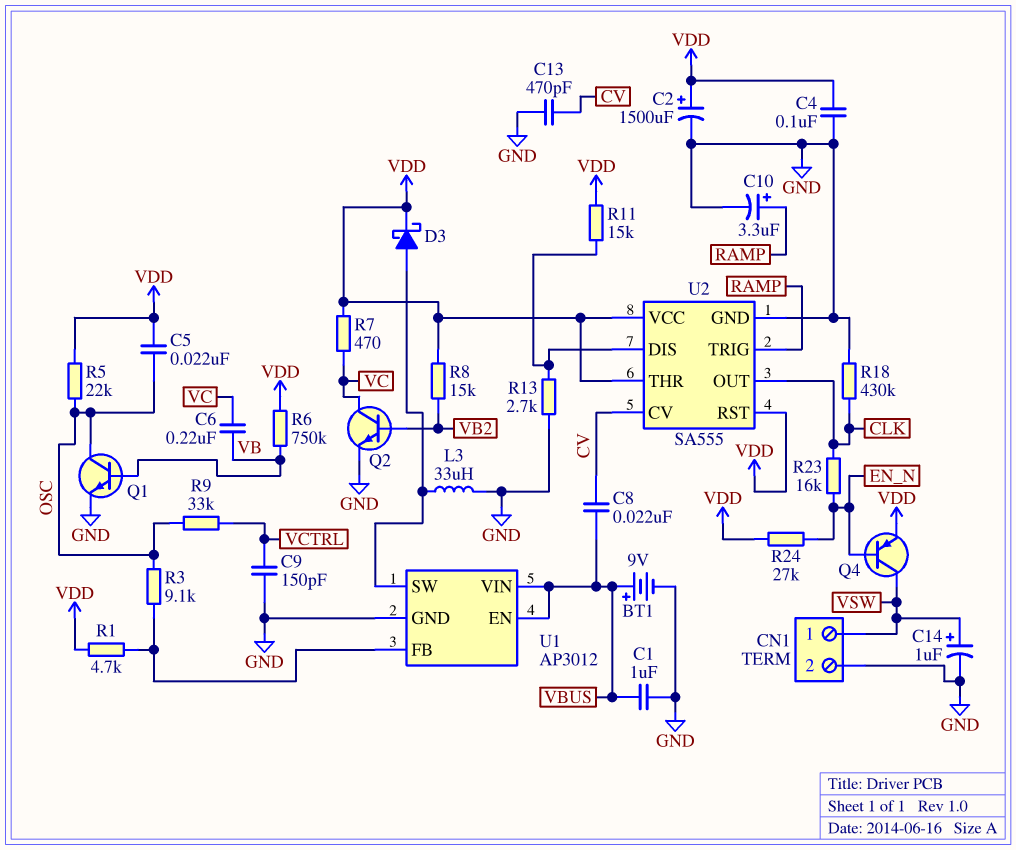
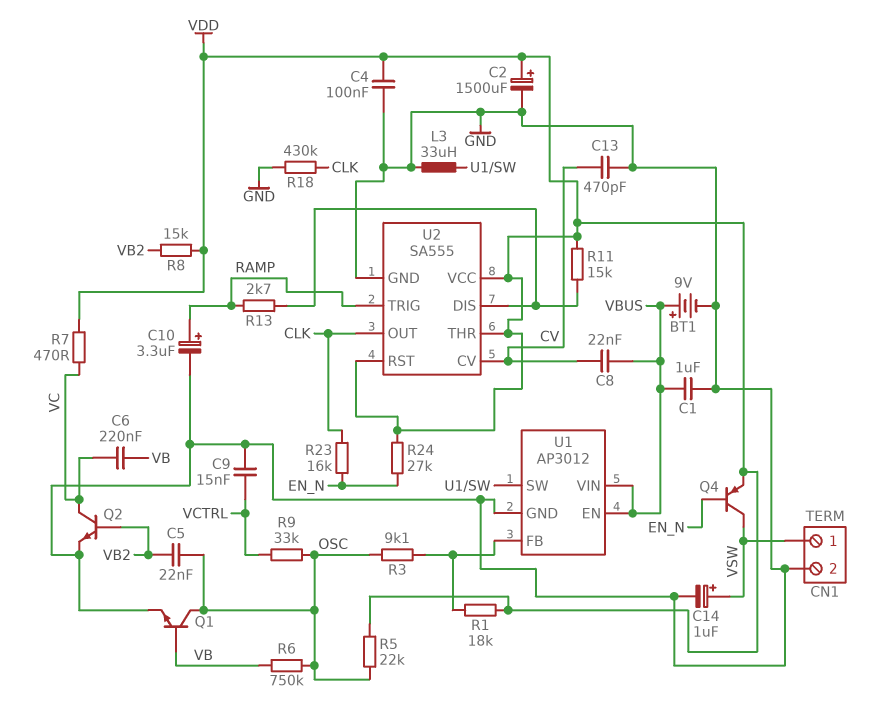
C5: 22nF (OSC, VDD) -> 22nF (OSC, VB2)
C9: 150pF (GND, VCTRL) -> 15nF (GND, VCTRL)
D3: schottky (A U1/SW, K VDD) -> none
R1: 4.7k (U1/FB, VDD) -> 18k (U1/FB, VDD)
R6: 750k (VB, VDD) -> 750k (OSC, VB)
R13: 2.7k (GND, U2/DIS) -> 2.7k (RAMP, U2/DIS)

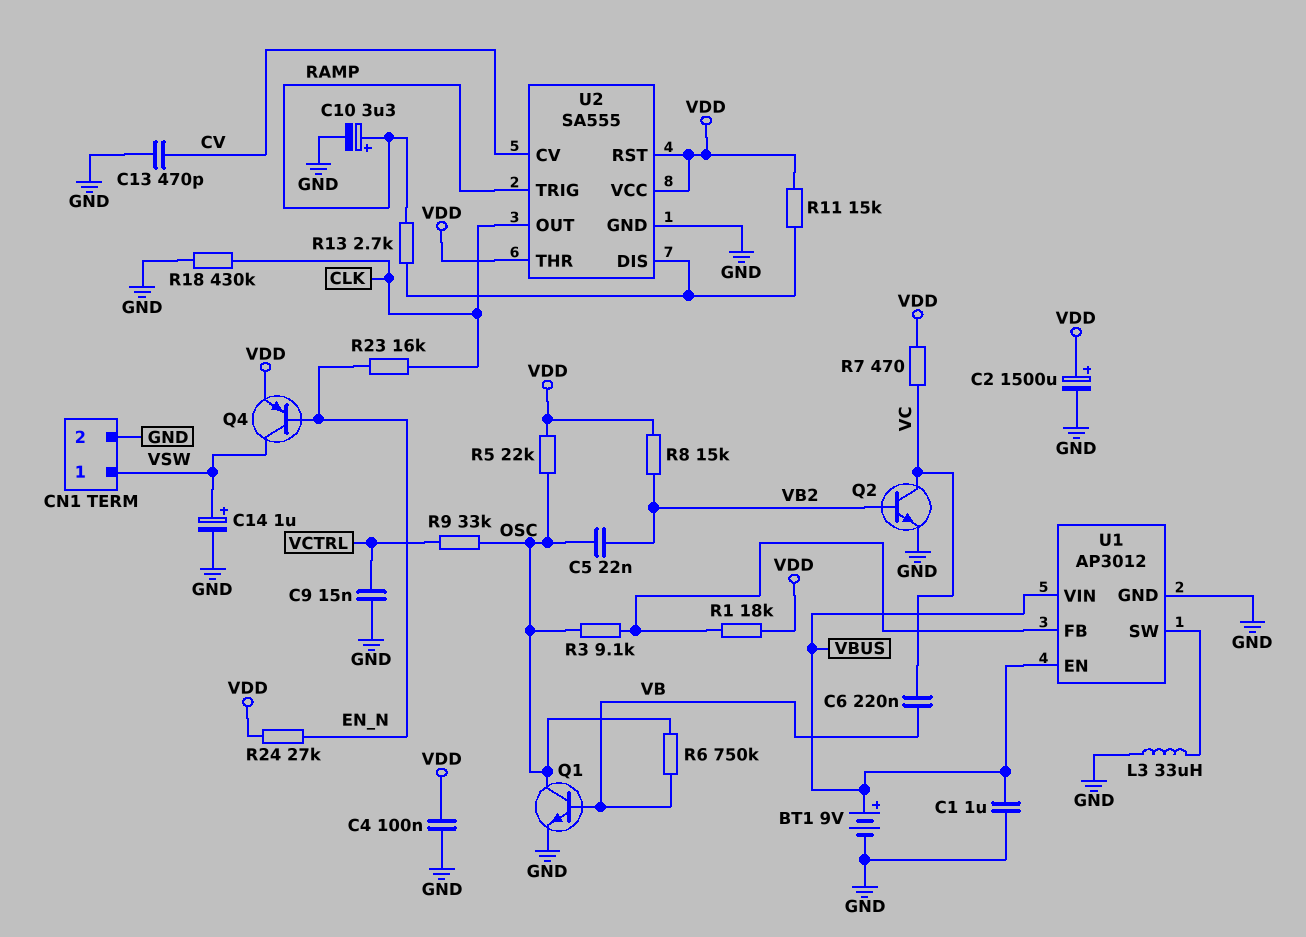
C8: 22nF (CV, VBUS) -> none

